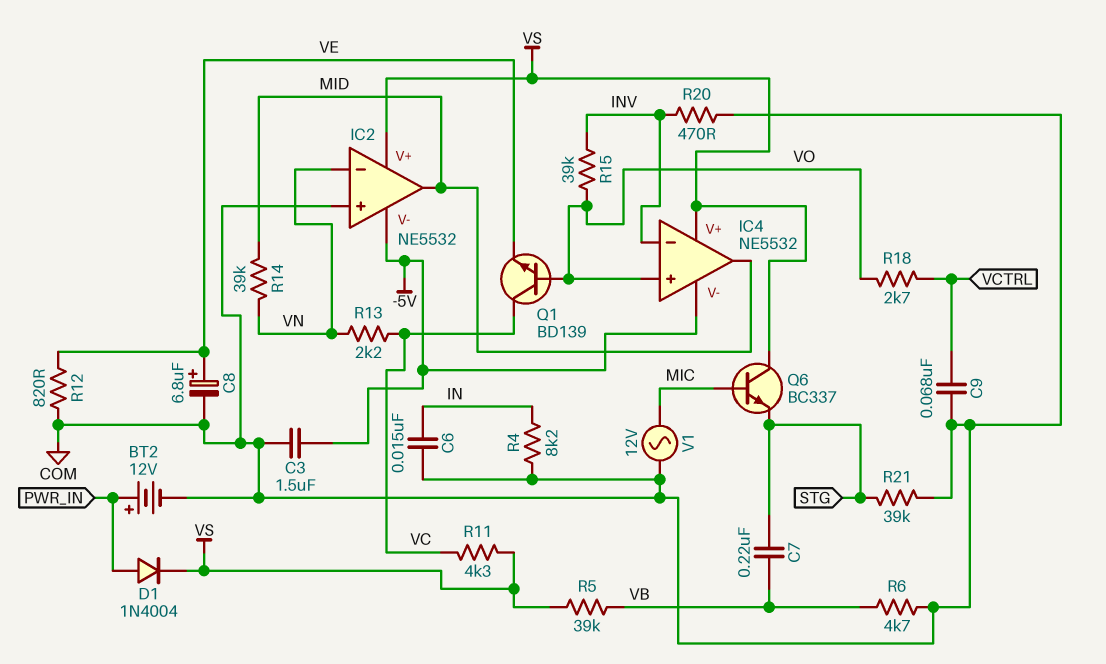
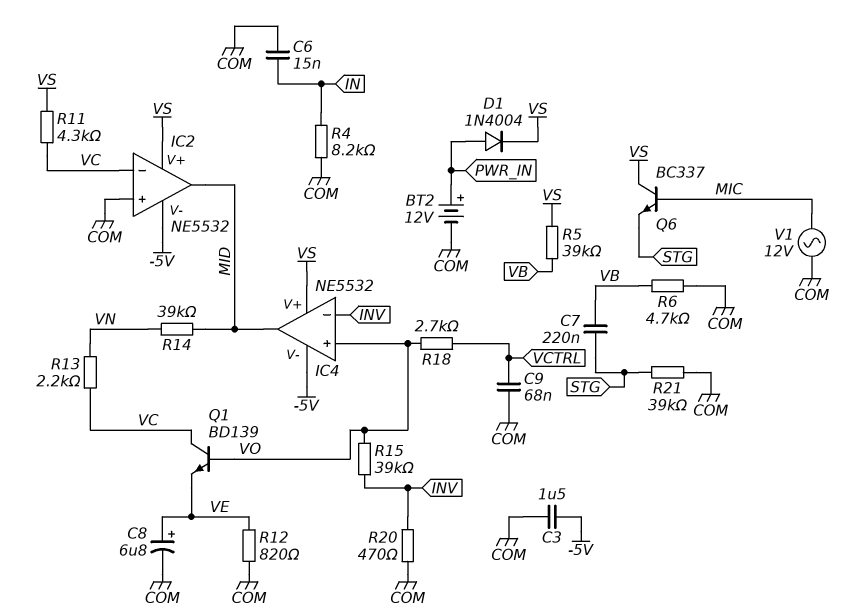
IC2 pin in-: VN -> VC

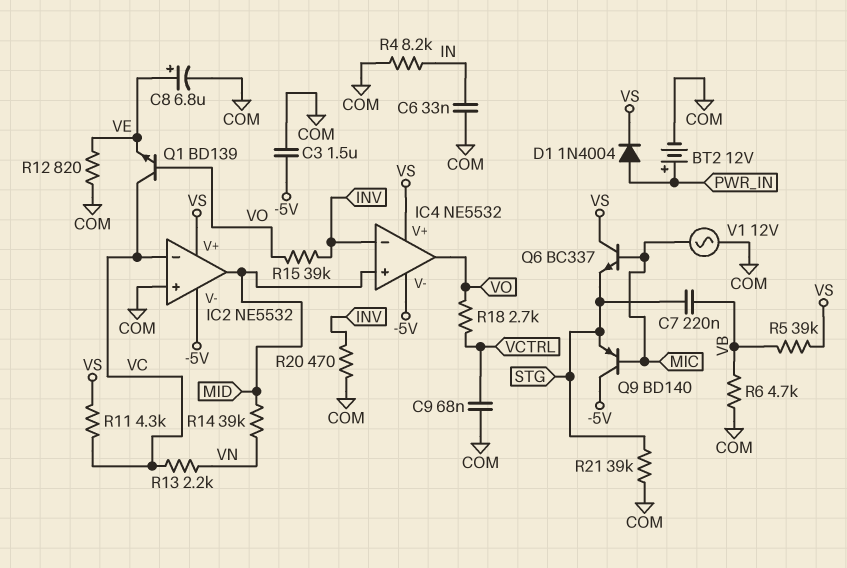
C6: 15nF (COM, IN) -> 33nF (COM, IN)
IC4 pin in+: VO -> MID
IC4 pin out: MID -> VO
Q9: none -> PNP BD140 (B MIC, C -5V, E STG)

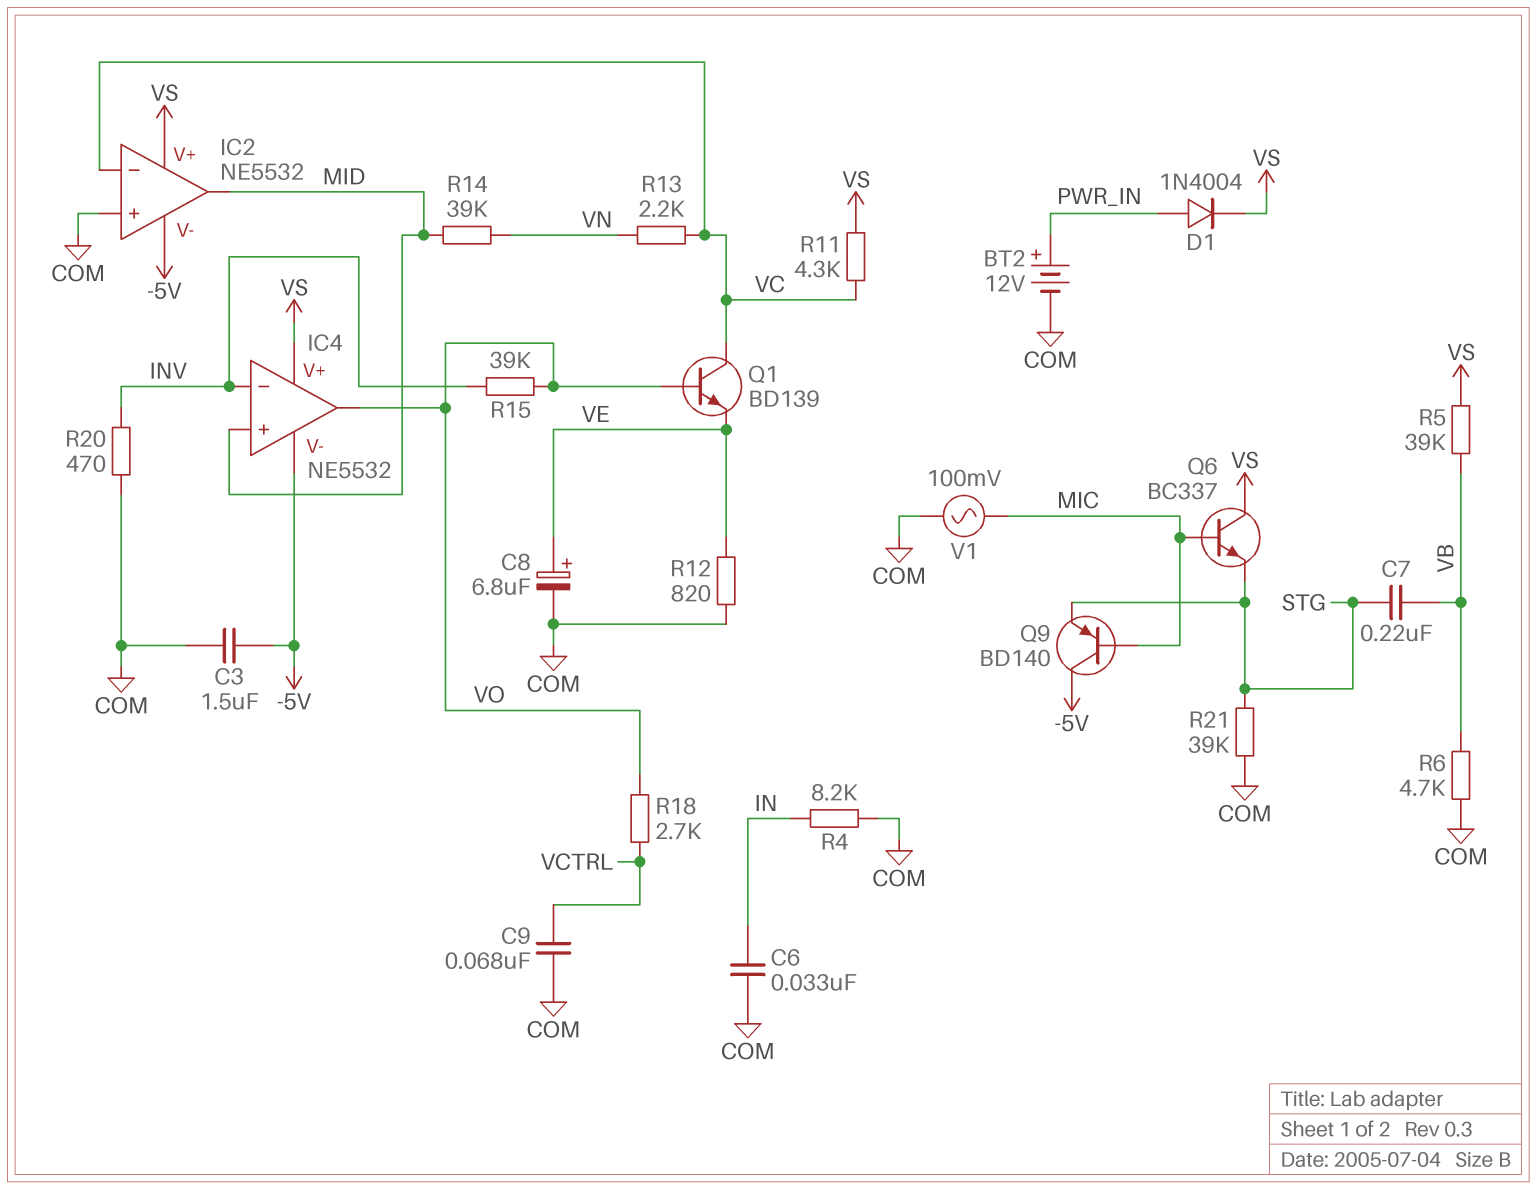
V1: AC 12V (COM, MIC) -> AC 100mV (COM, MIC)

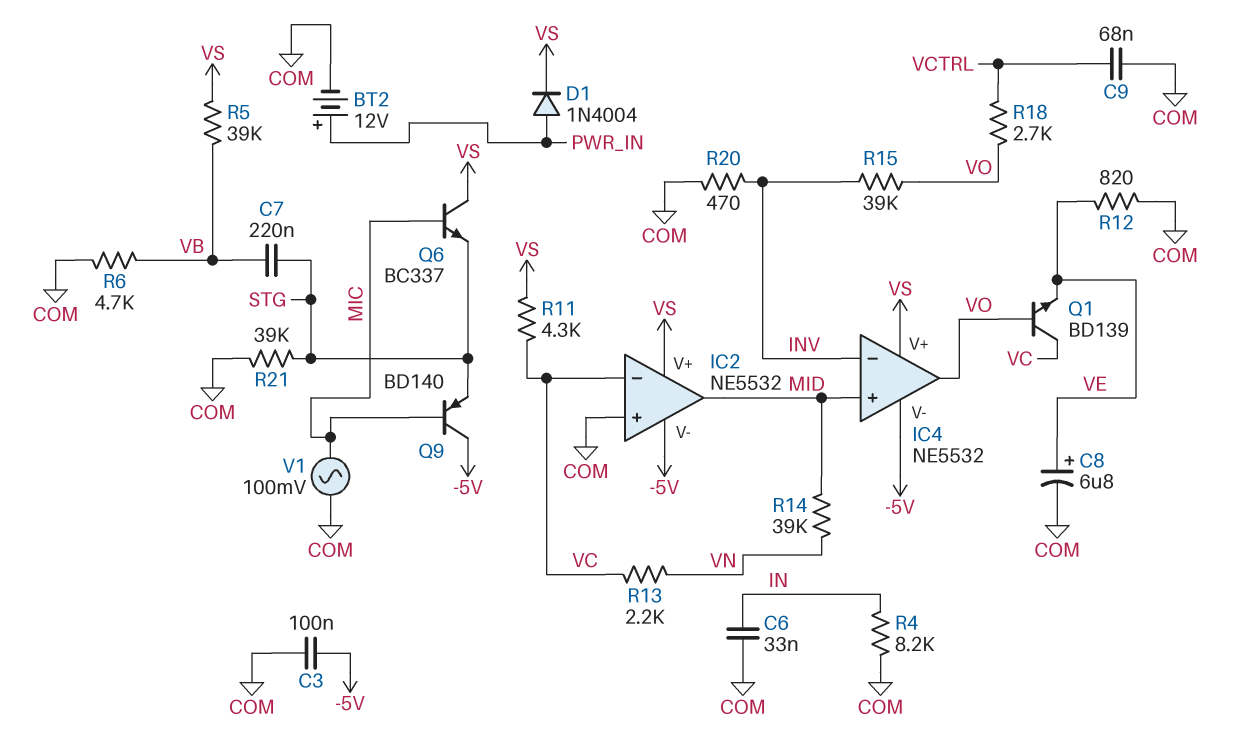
C3: 1.5uF (-5V, COM) -> 100nF (-5V, COM)

